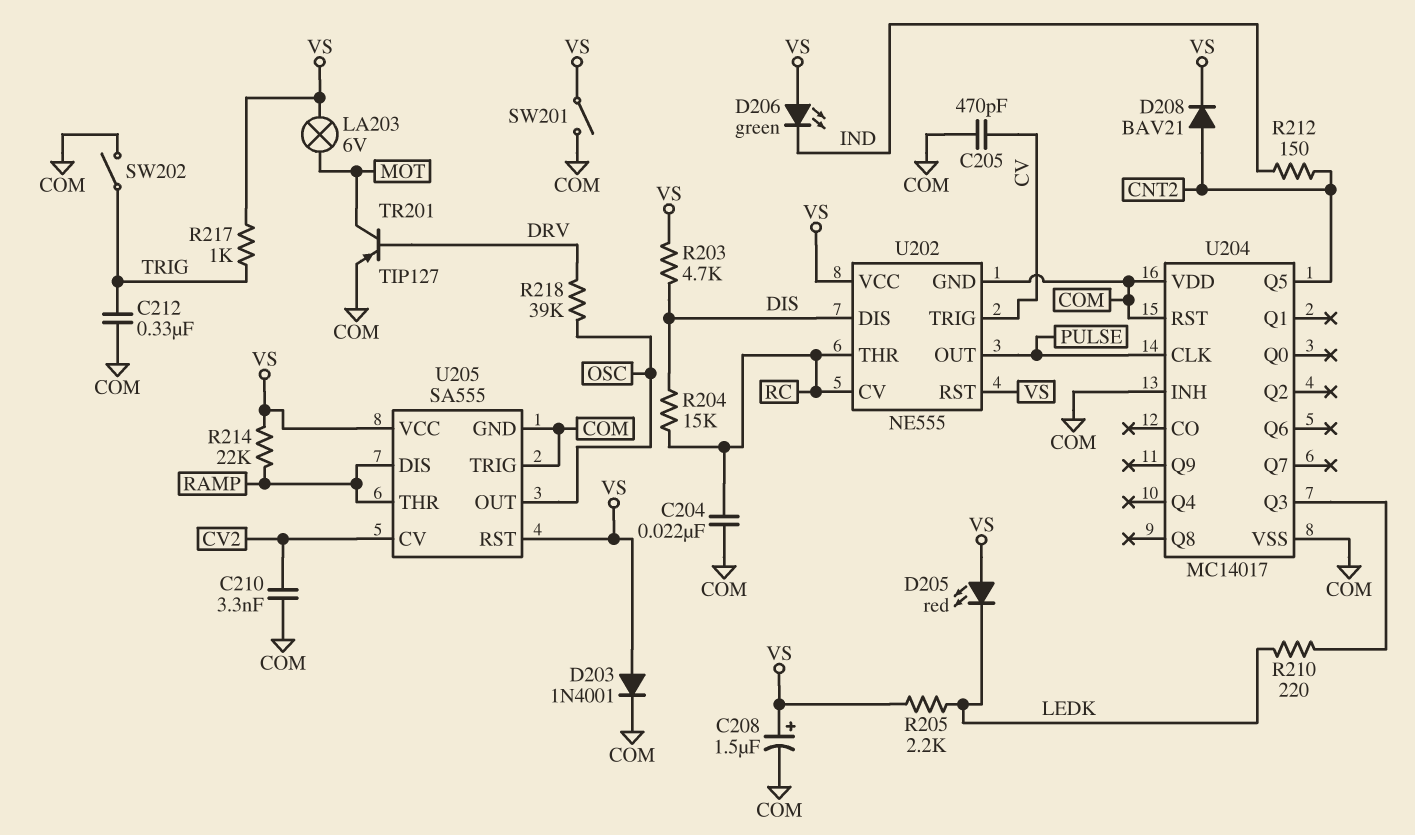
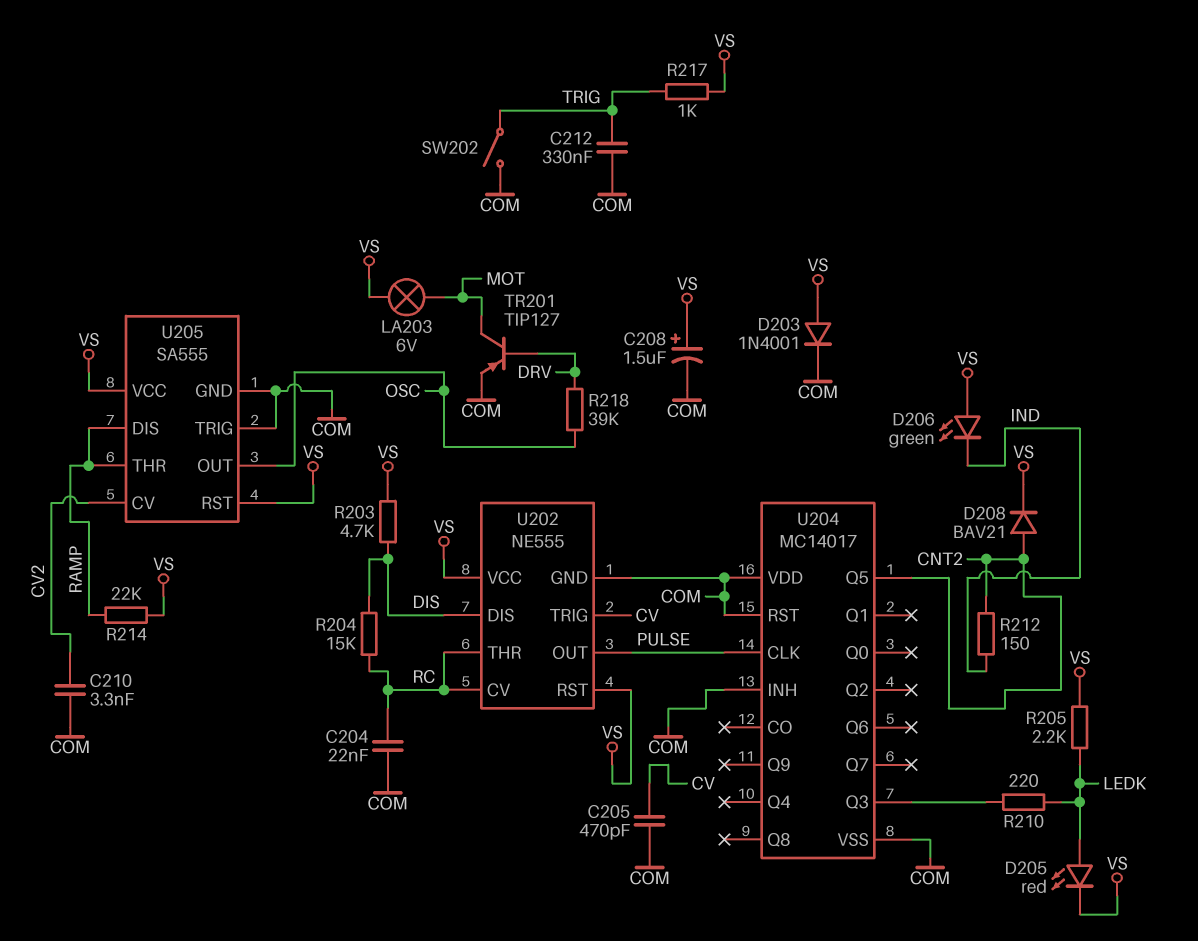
D205: LED red (A VS, K LEDK) -> LED red (A LEDK, K VS)
SW201: switch (COM, VS) -> none

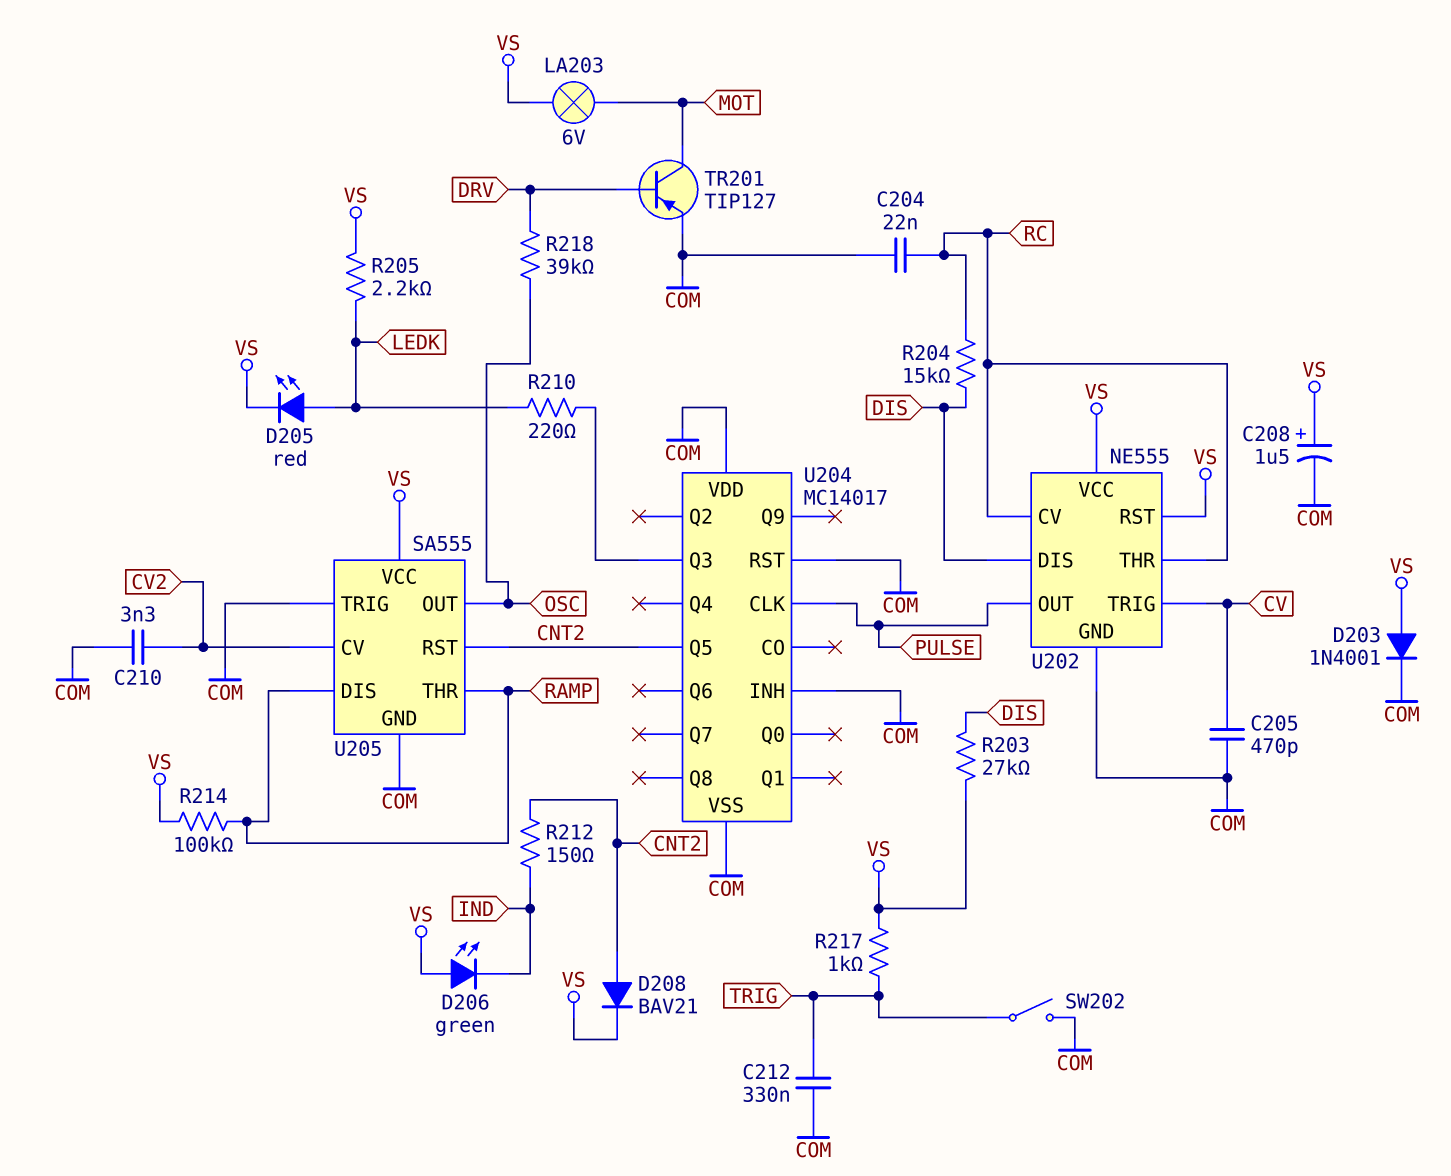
R203: 4.7k (DIS, VS) -> 27k (DIS, VS)
R214: 22k (RAMP, VS) -> 100k (RAMP, VS)
U205 pin RST: VS -> CNT2

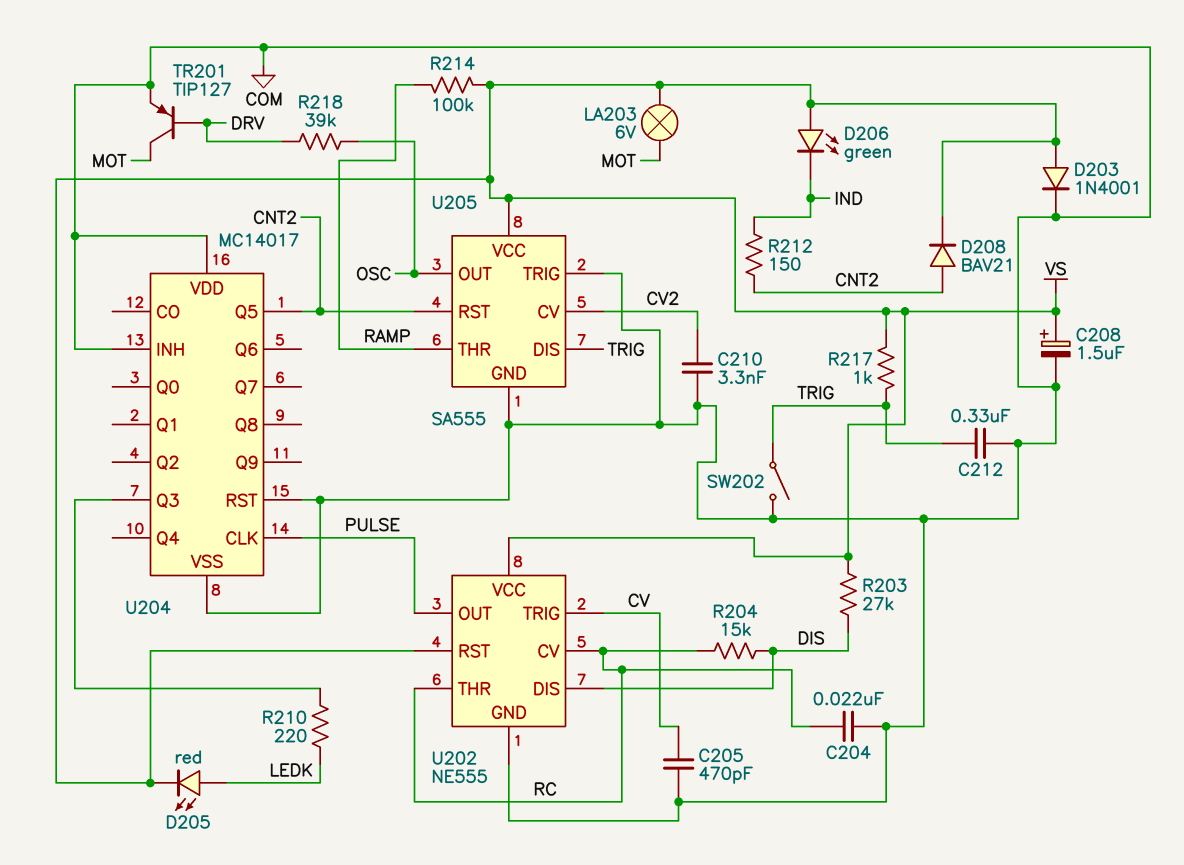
R205: 2.2k (LEDK, VS) -> none
U205 pin DIS: RAMP -> TRIG

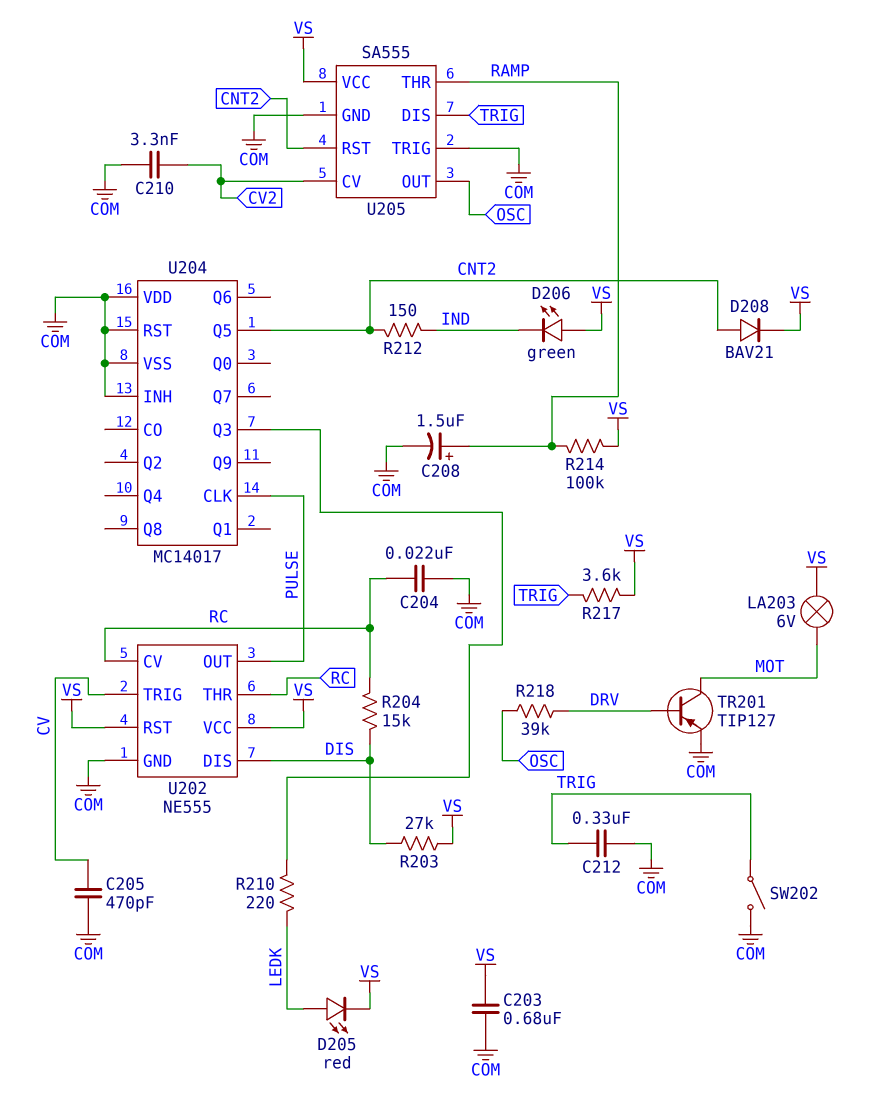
C203: none -> 680nF (COM, VS)
C208: 1.5uF (plus VS, minus COM) -> 1.5uF (plus RAMP, minus COM)
D203: diode 1N4001 (A VS, K COM) -> none
R217: 1k (TRIG, VS) -> 3.6k (TRIG, VS)

